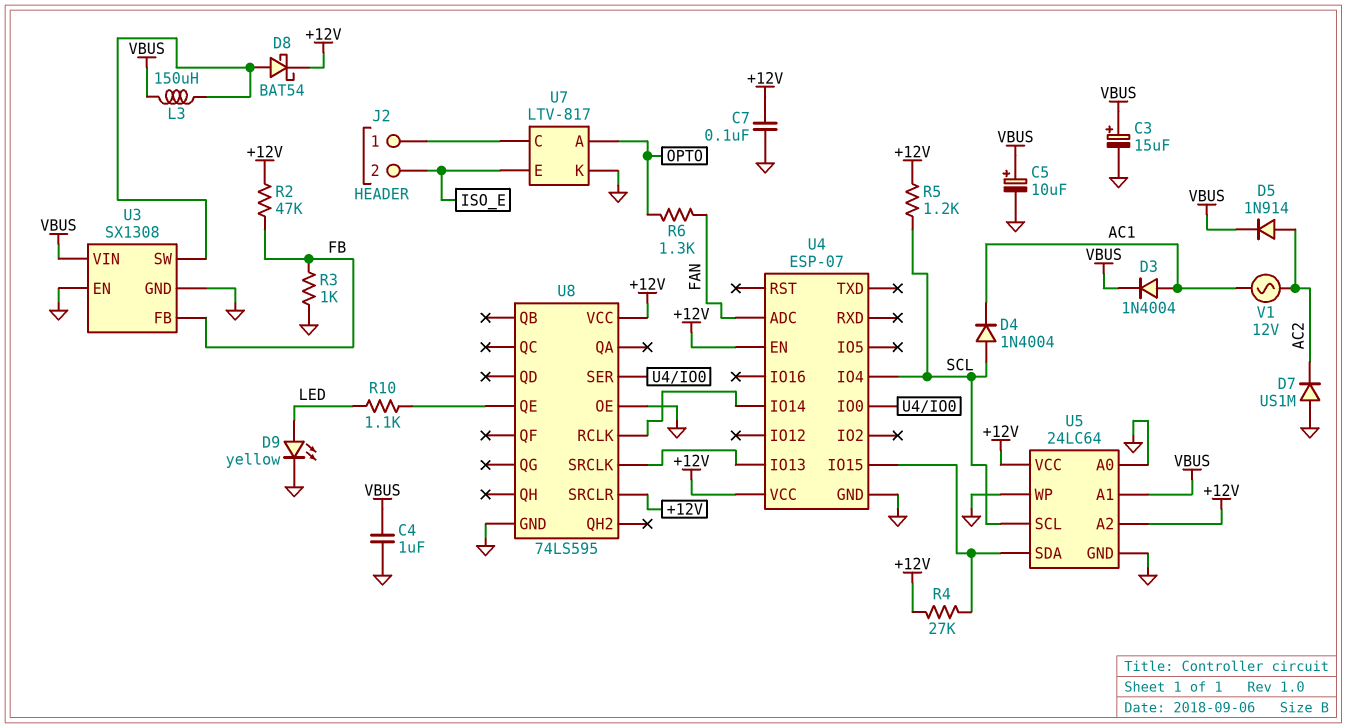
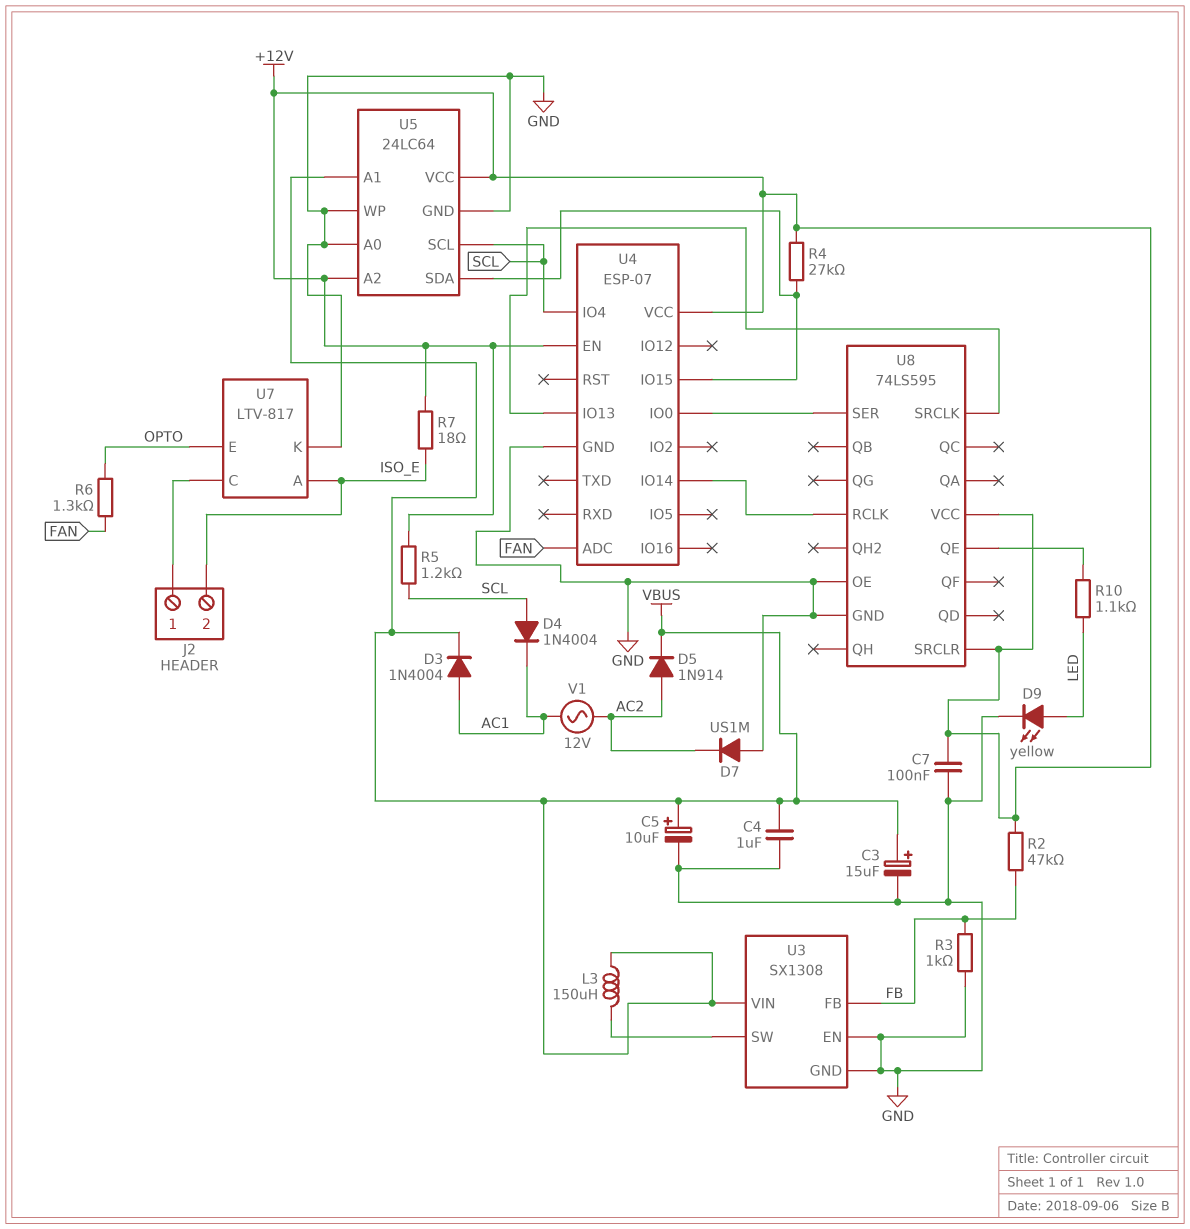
D8: schottky BAT54 (A U3/SW, K +12V) -> none
R7: none -> 18 (+12V, ISO_E)
U7 pin A: OPTO -> ISO_E
U7 pin E: ISO_E -> OPTO

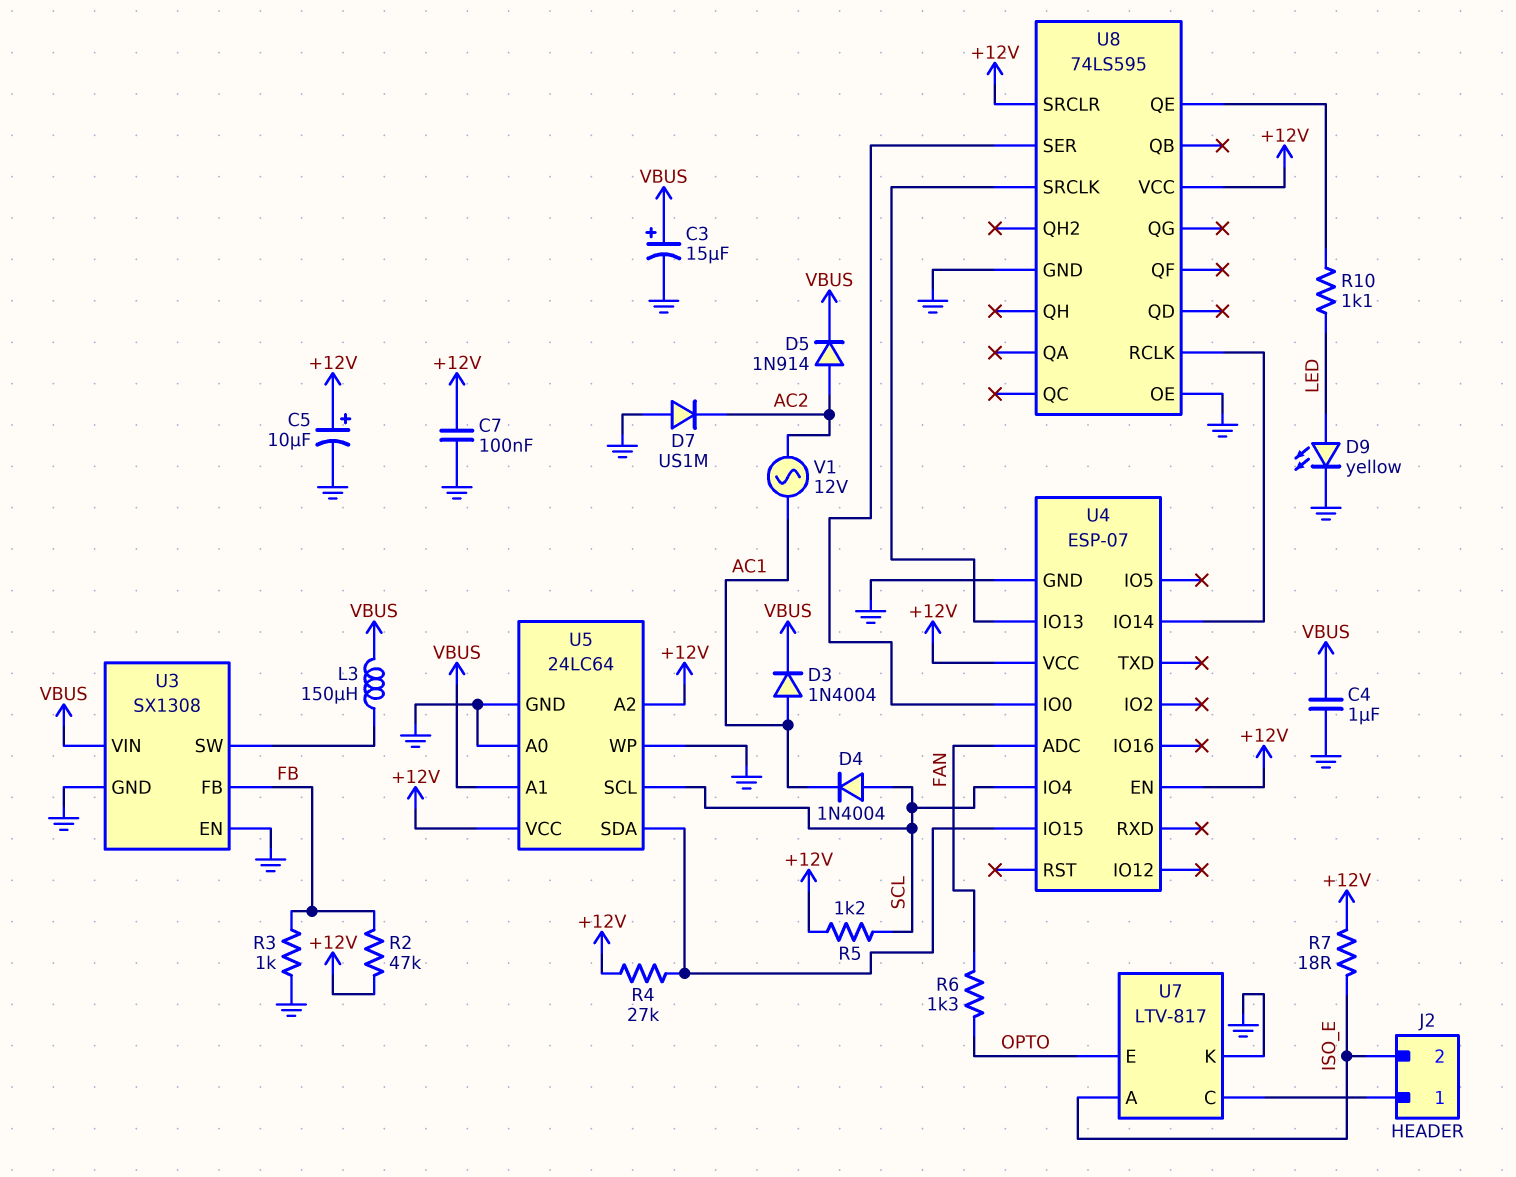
C5: 10uF (plus VBUS, minus GND) -> 10uF (plus +12V, minus GND)

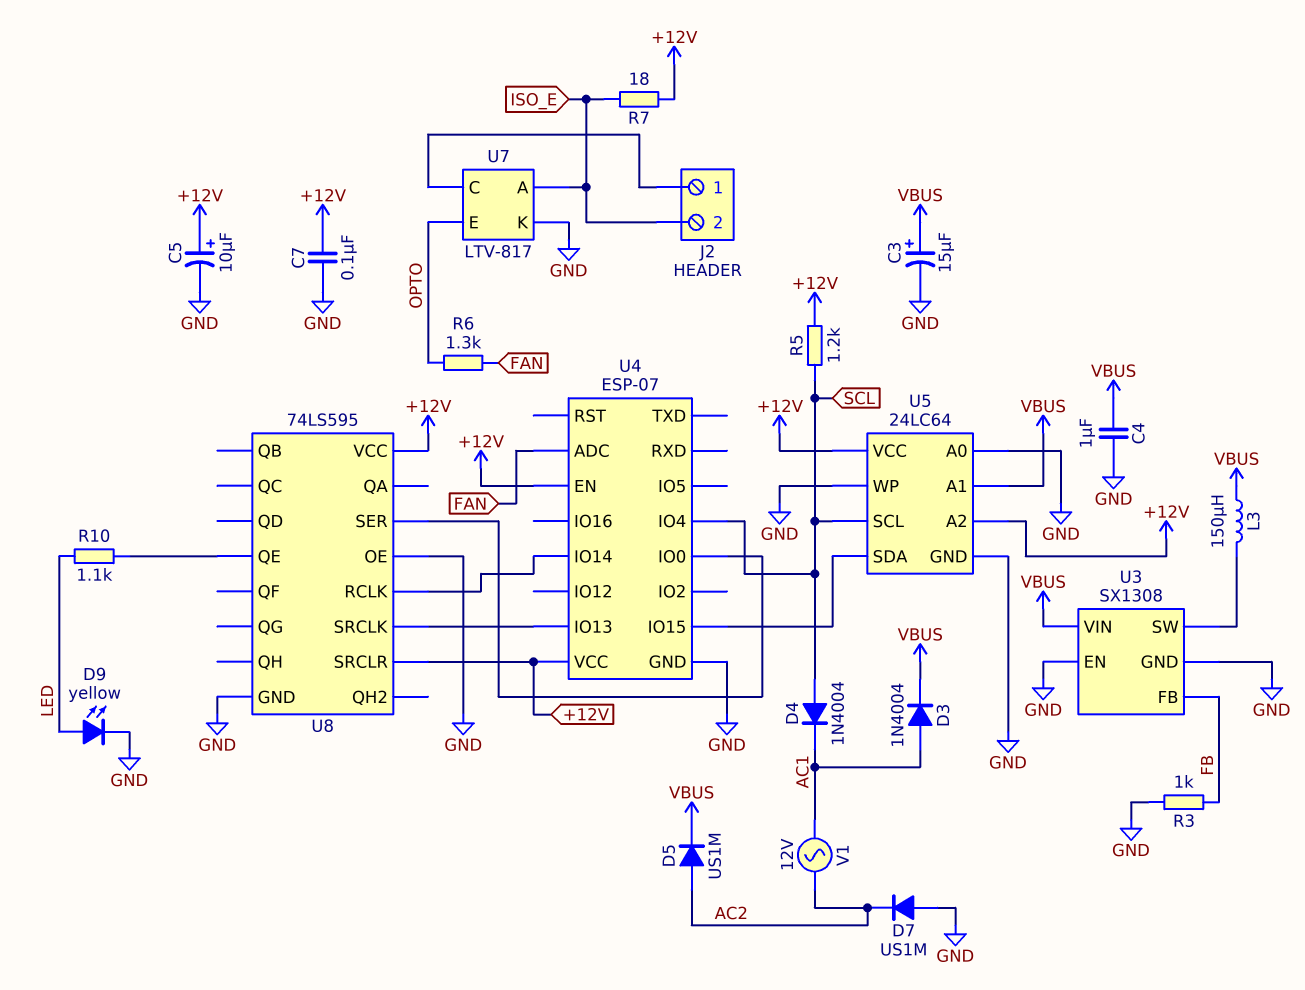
D5: diode 1N914 (A AC2, K VBUS) -> diode US1M (A AC2, K VBUS)
R2: 47k (+12V, FB) -> none
R4: 27k (+12V, U4/IO15) -> none

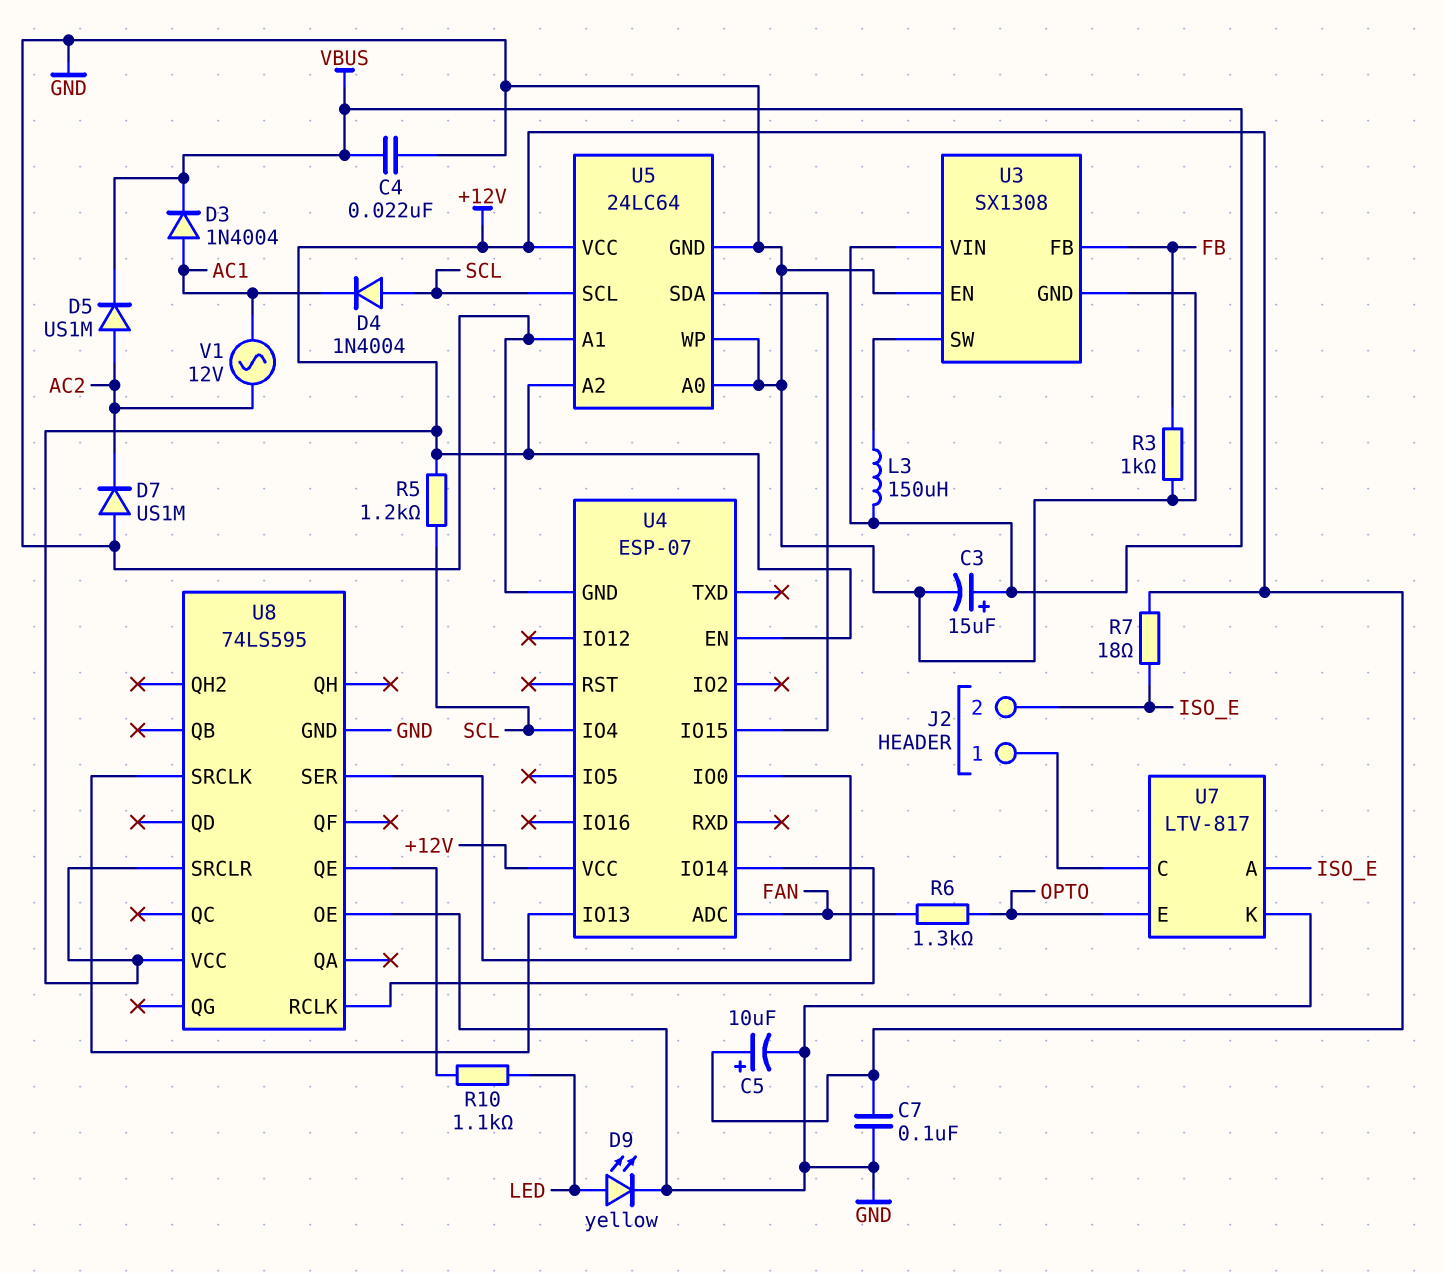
C4: 1uF (GND, VBUS) -> 22nF (GND, VBUS)
U5 pin A1: VBUS -> GND

